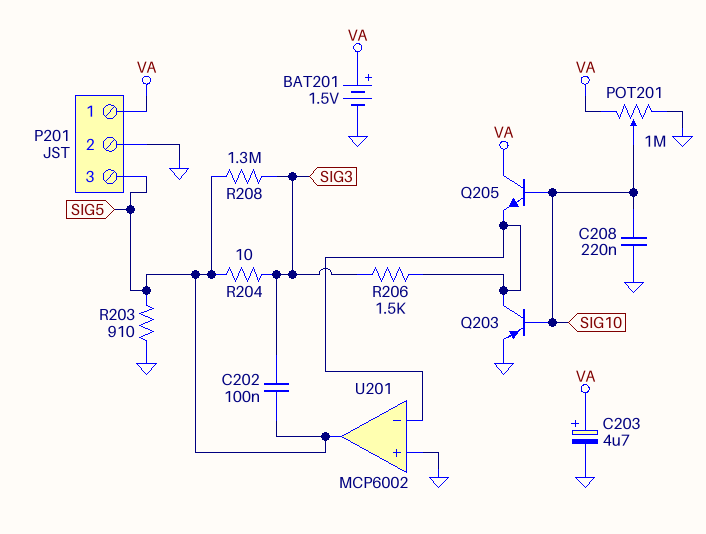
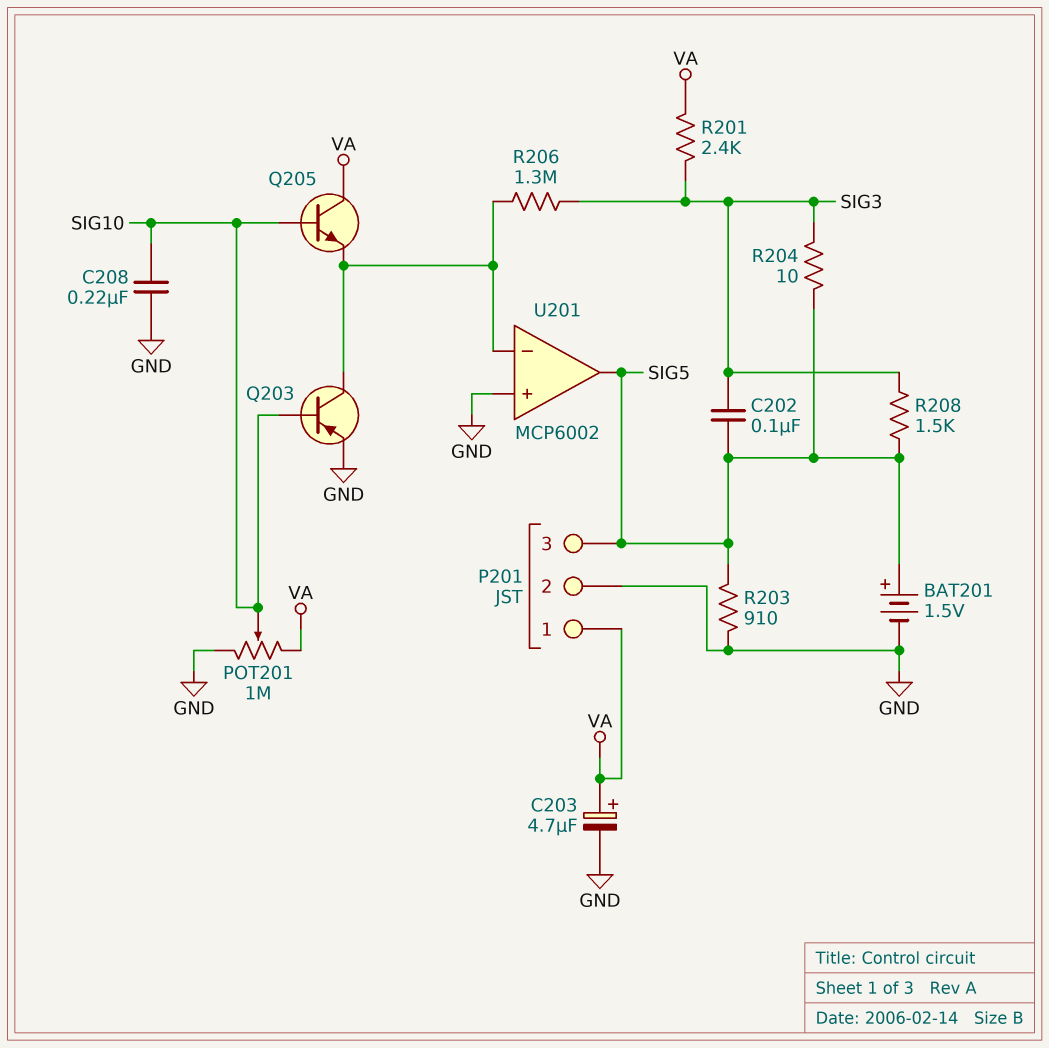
BAT201: 1.5V (plus VA, minus GND) -> 1.5V (plus SIG5, minus GND)
R201: none -> 2.4k (SIG3, VA)
R206: 1.5k (SIG3, U201/in-) -> 1.3M (SIG3, U201/in-)
R208: 1.3M (SIG3, SIG5) -> 1.5k (SIG3, SIG5)

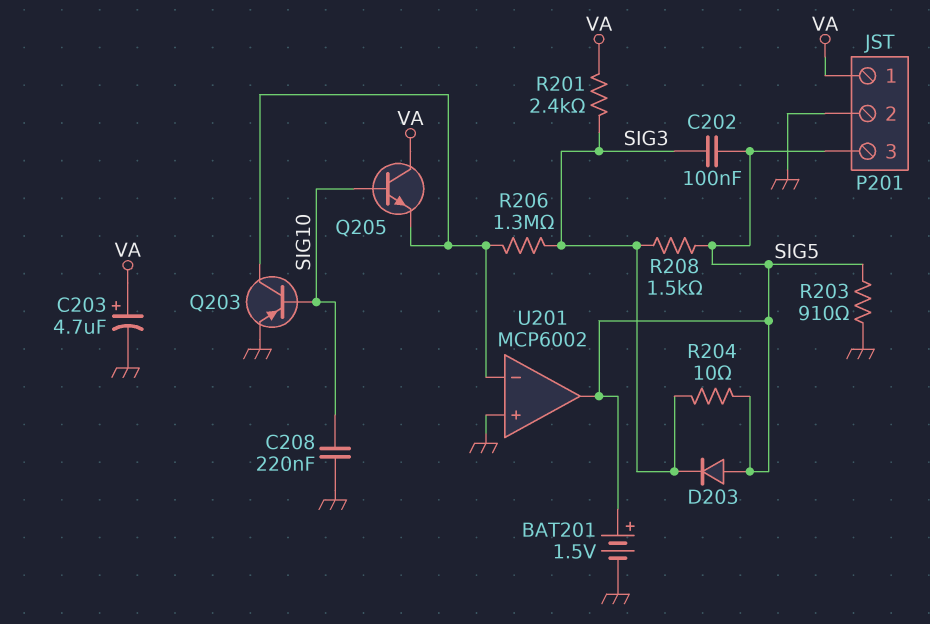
D203: none -> diode (A SIG5, K SIG3)
POT201: 1M (GND, VA, wiper SIG10) -> none

